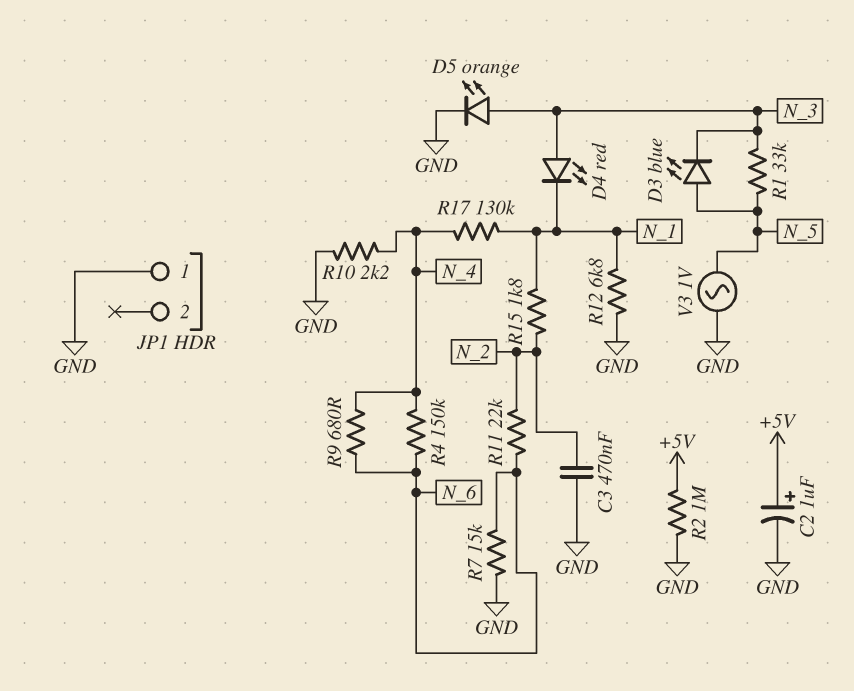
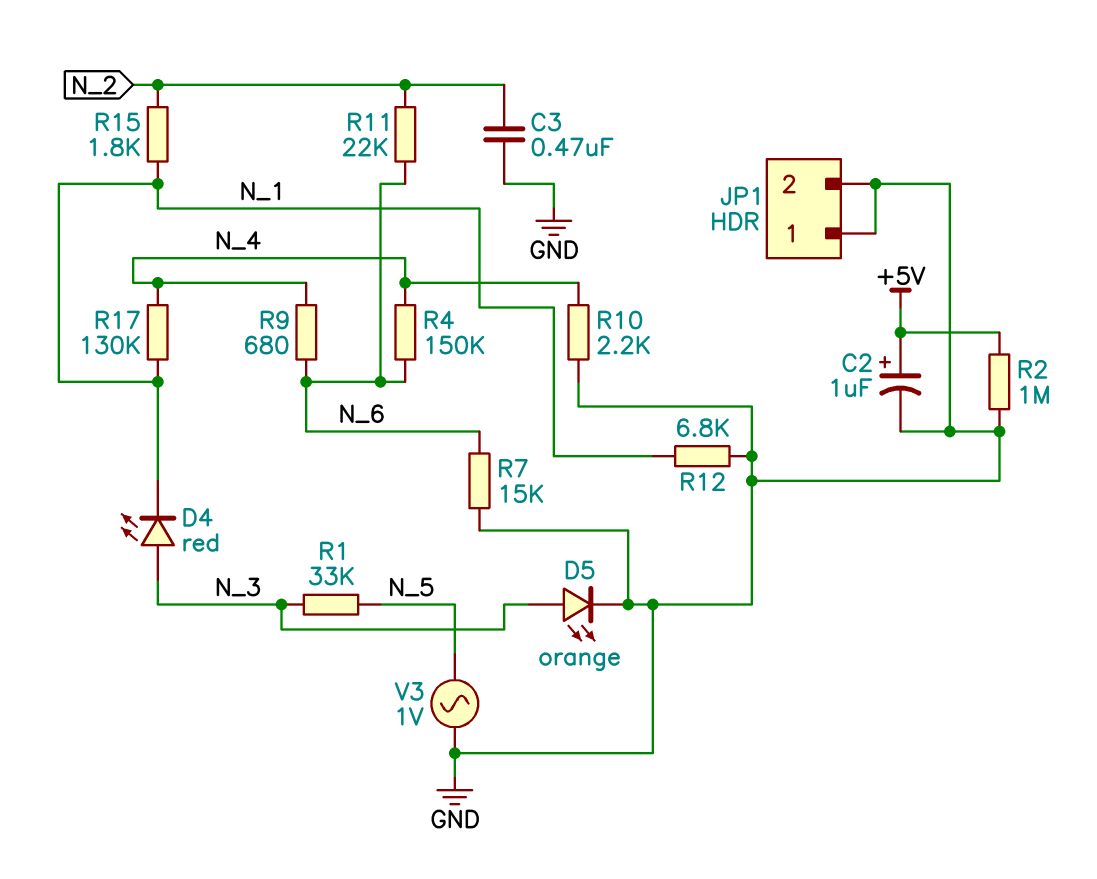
D3: LED blue (A N_5, K N_3) -> none
JP1 pin 2: none -> GND

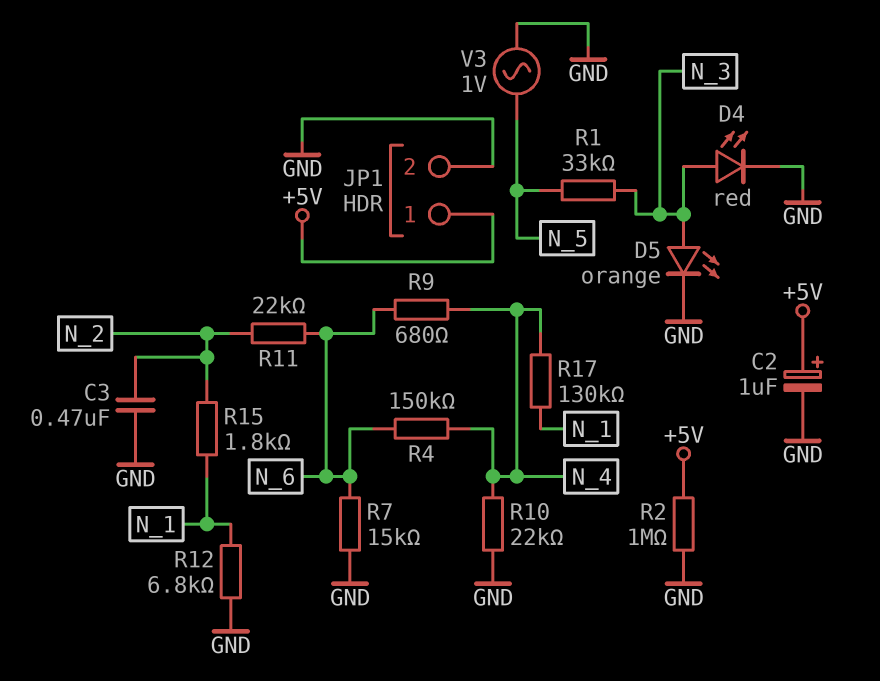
D4: LED red (A N_3, K N_1) -> LED red (A N_3, K GND)
JP1 pin 1: GND -> +5V
R10: 2.2k (GND, N_4) -> 22k (GND, N_4)

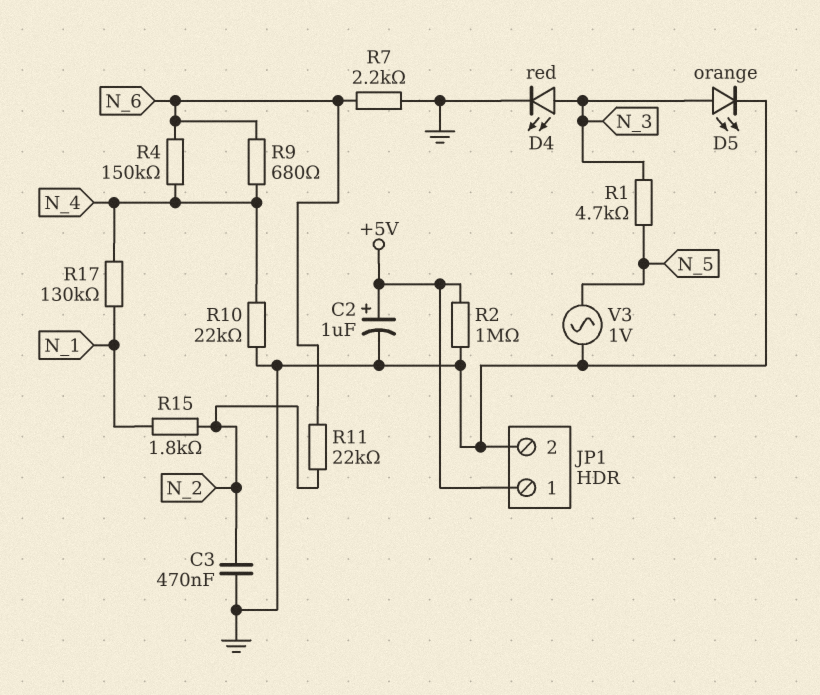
R1: 33k (N_3, N_5) -> 4.7k (N_3, N_5)
R7: 15k (GND, N_6) -> 2.2k (GND, N_6)
R12: 6.8k (GND, N_1) -> none

